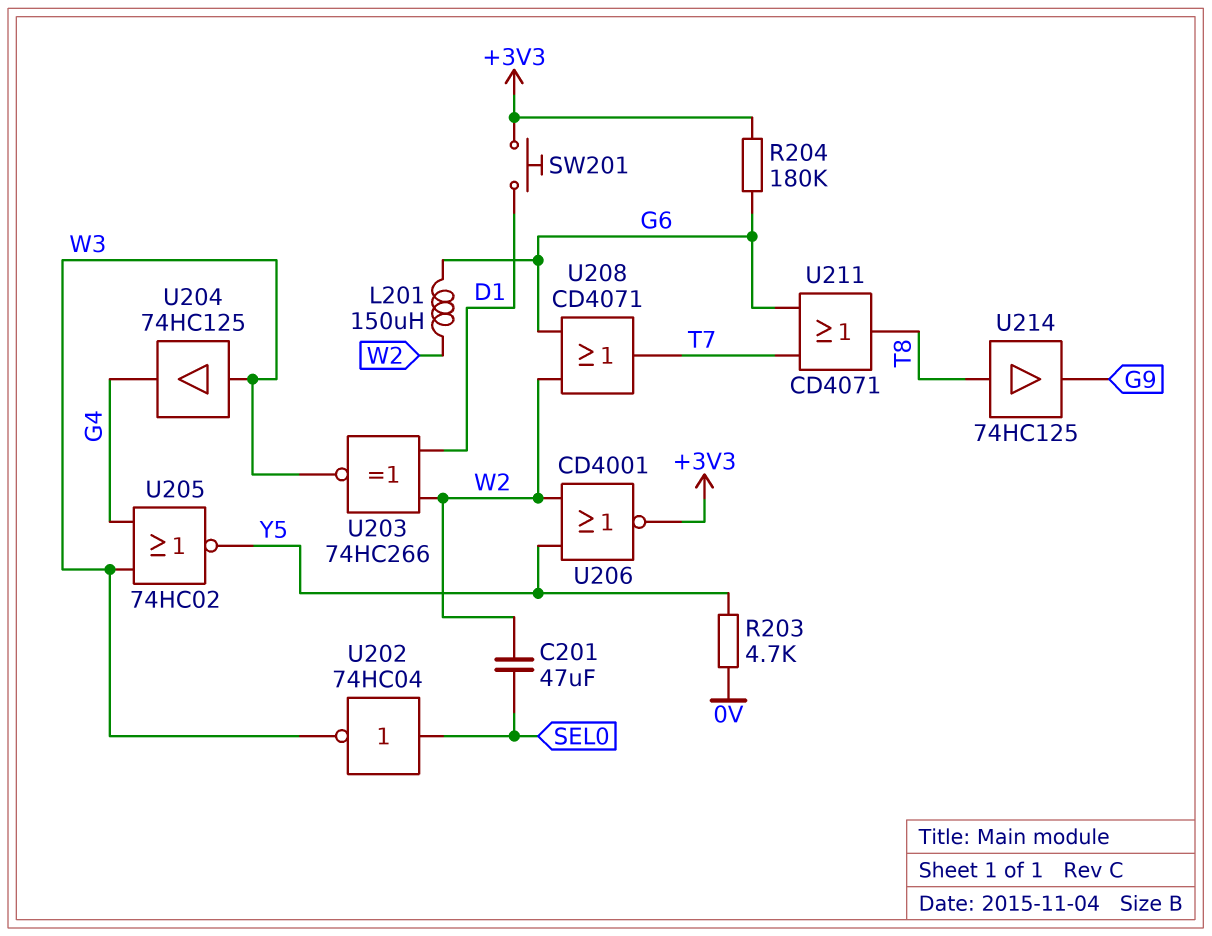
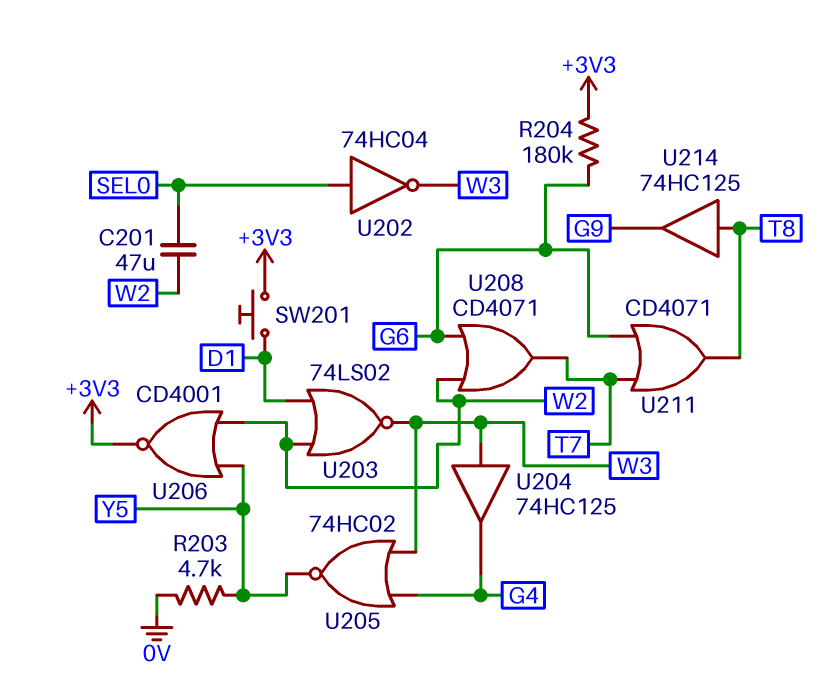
L201: 150uH (G6, W2) -> none
U203: XNOR 74HC266 (in D1, in W2, out W3) -> NOR 74LS02 (in D1, in W2, out W3)

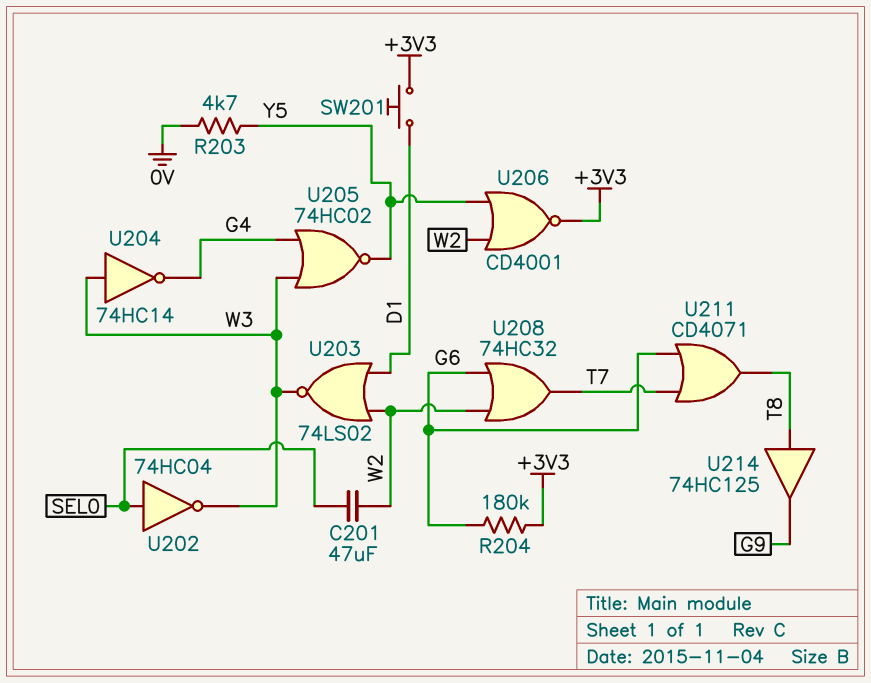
U204: buffer 74HC125 (in W3, out G4) -> NOT 74HC14 (in W3, out G4)
U208: OR CD4071 (in G6, in W2, out T7) -> OR 74HC32 (in G6, in W2, out T7)

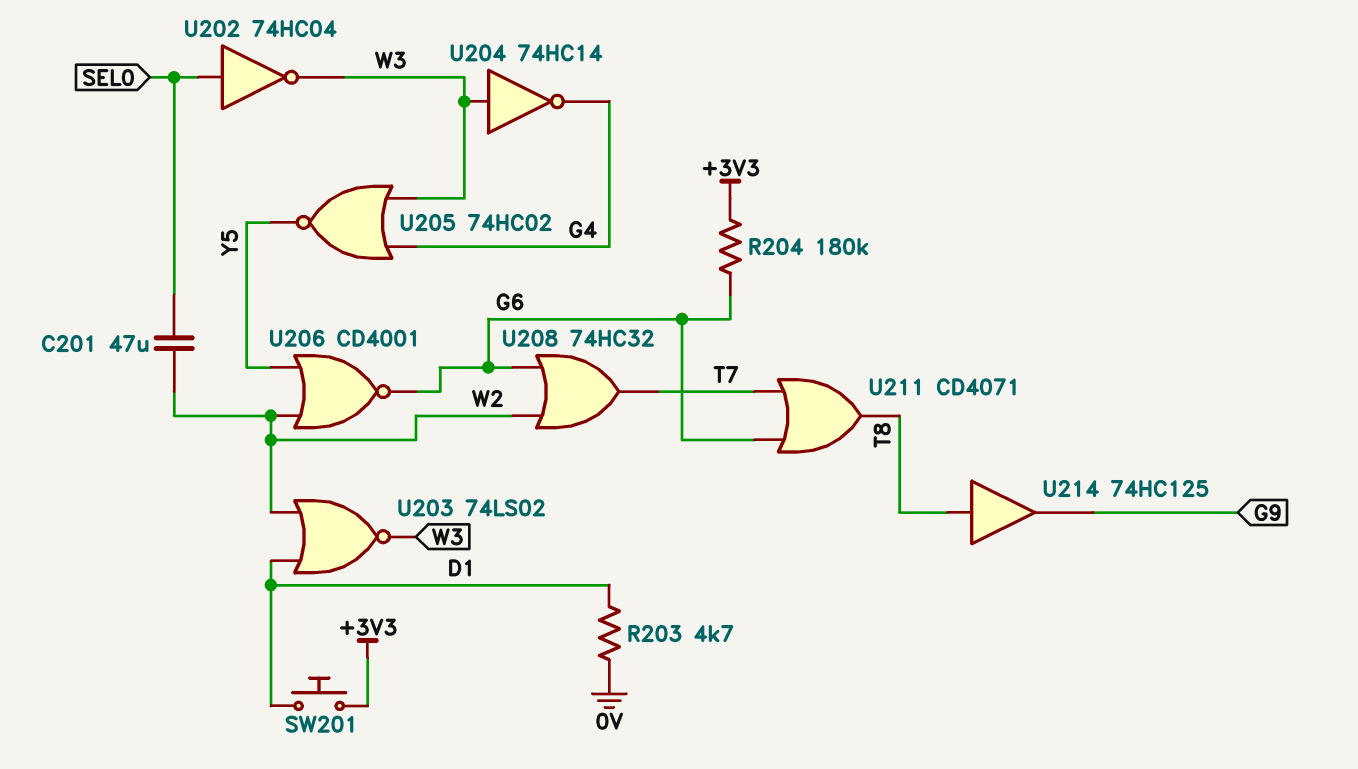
R203: 4.7k (0V, Y5) -> 4.7k (0V, D1)
U206: NOR CD4001 (in W2, in Y5, out +3V3) -> NOR CD4001 (in W2, in Y5, out G6)

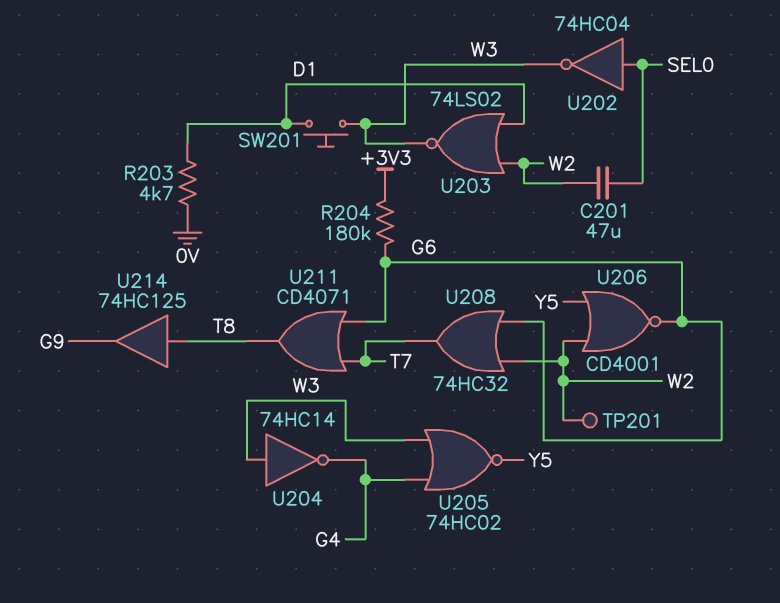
SW201: button (+3V3, D1) -> button (D1, W3)
TP201: none -> test point (W2)

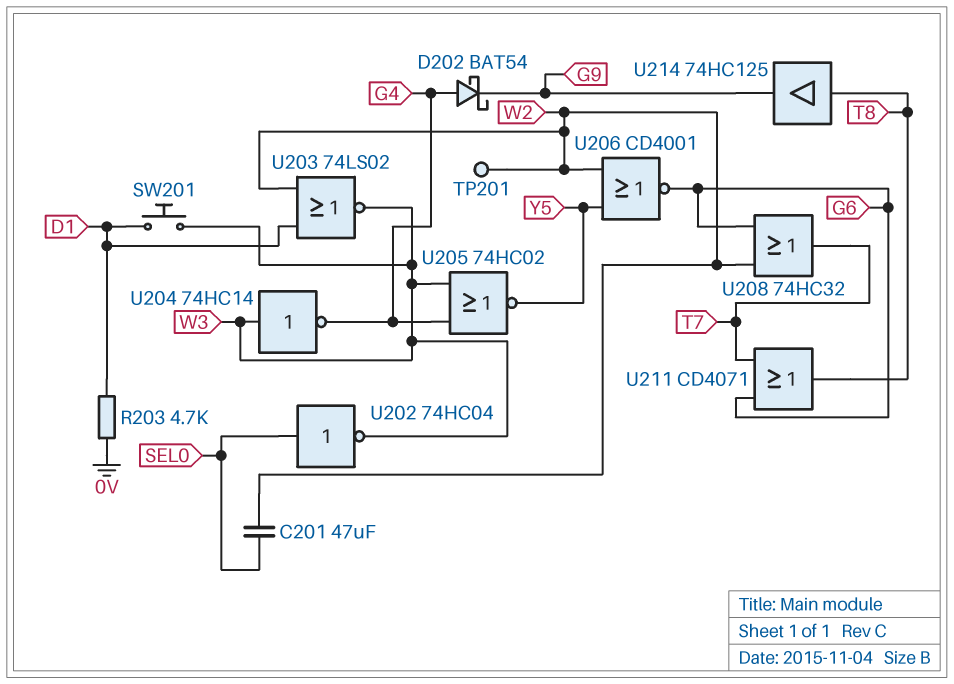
D202: none -> schottky BAT54 (A G4, K G9)
R204: 180k (+3V3, G6) -> none

